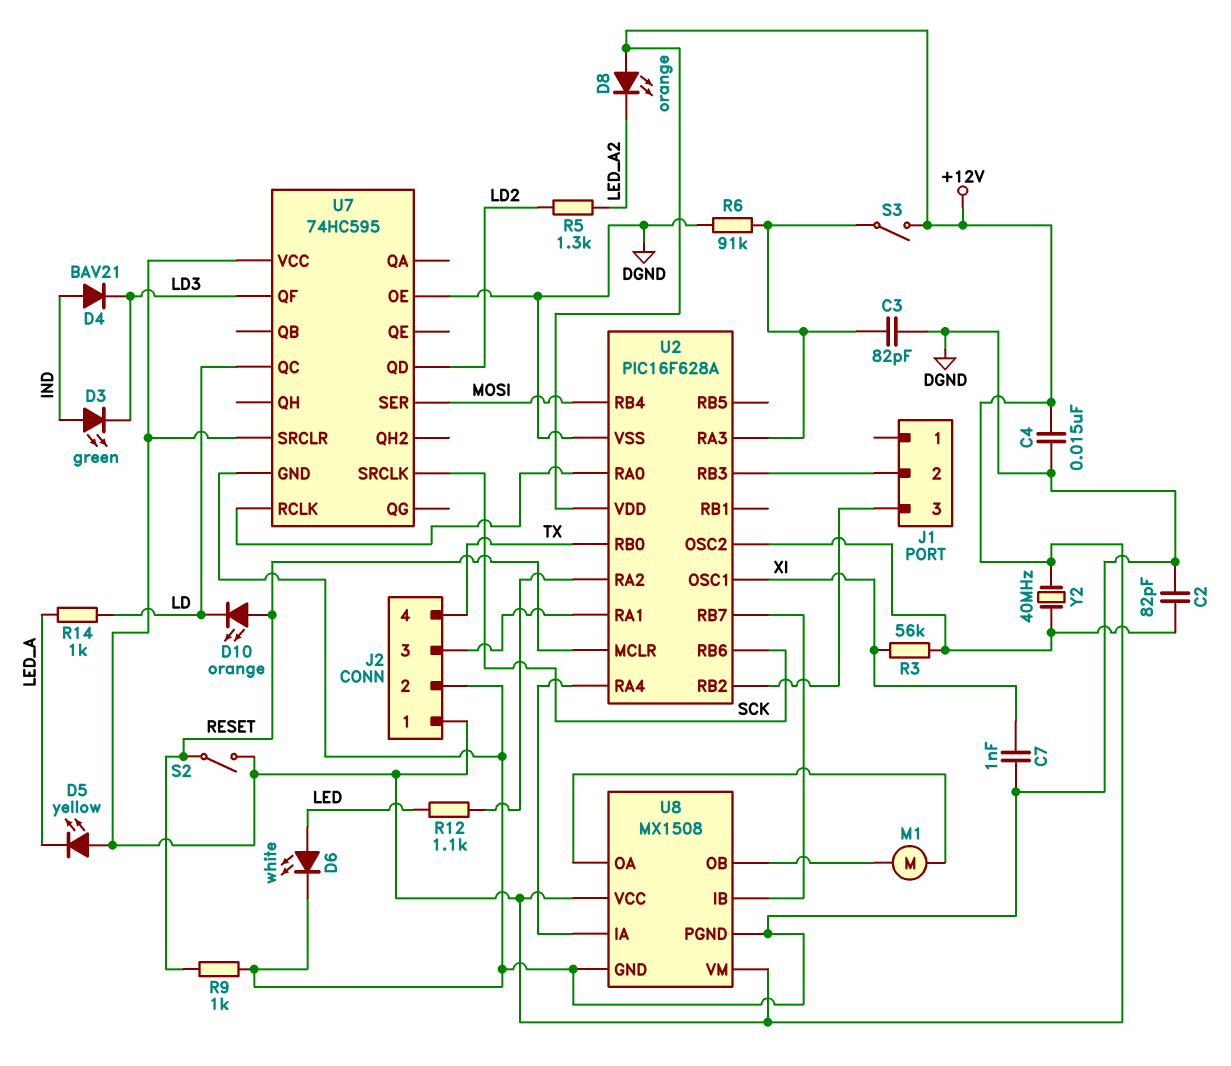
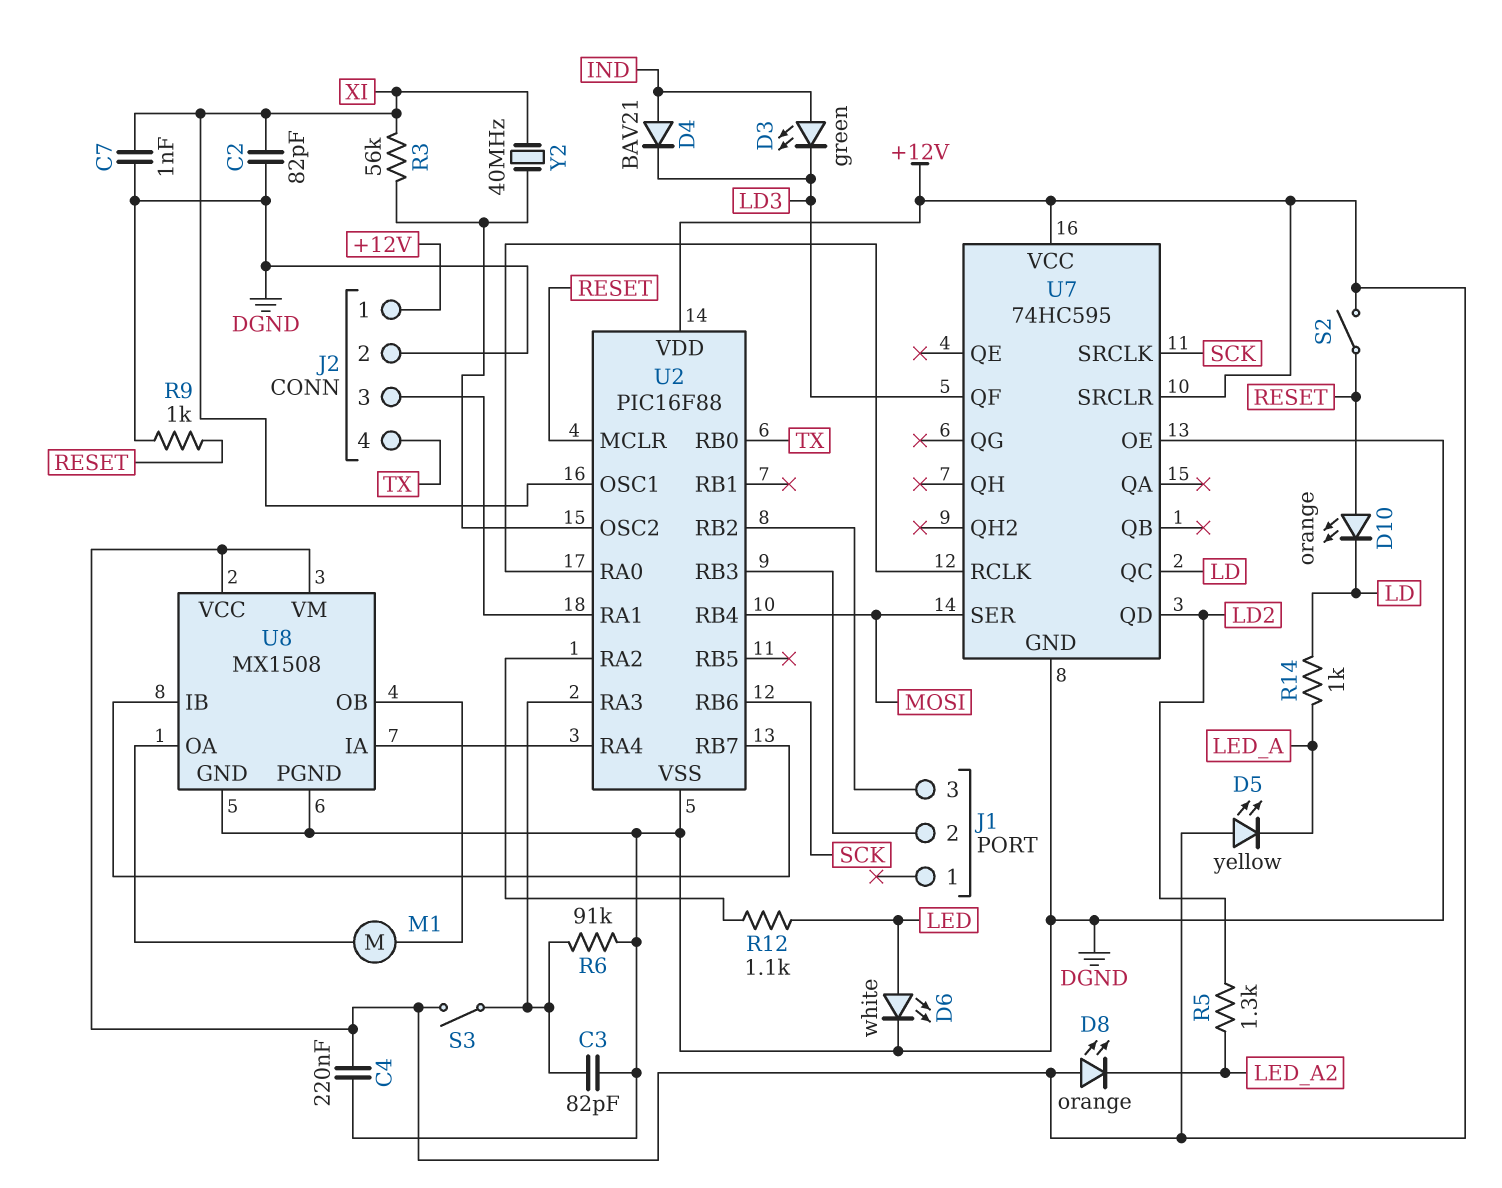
C2: 82pF (DGND, U2/OSC2) -> 82pF (DGND, XI)
C4: 15nF (+12V, DGND) -> 220nF (+12V, DGND)
U2: PIC16F628A -> PIC16F88
Y2: 40MHz (+12V, U2/OSC2) -> 40MHz (U2/OSC2, XI)

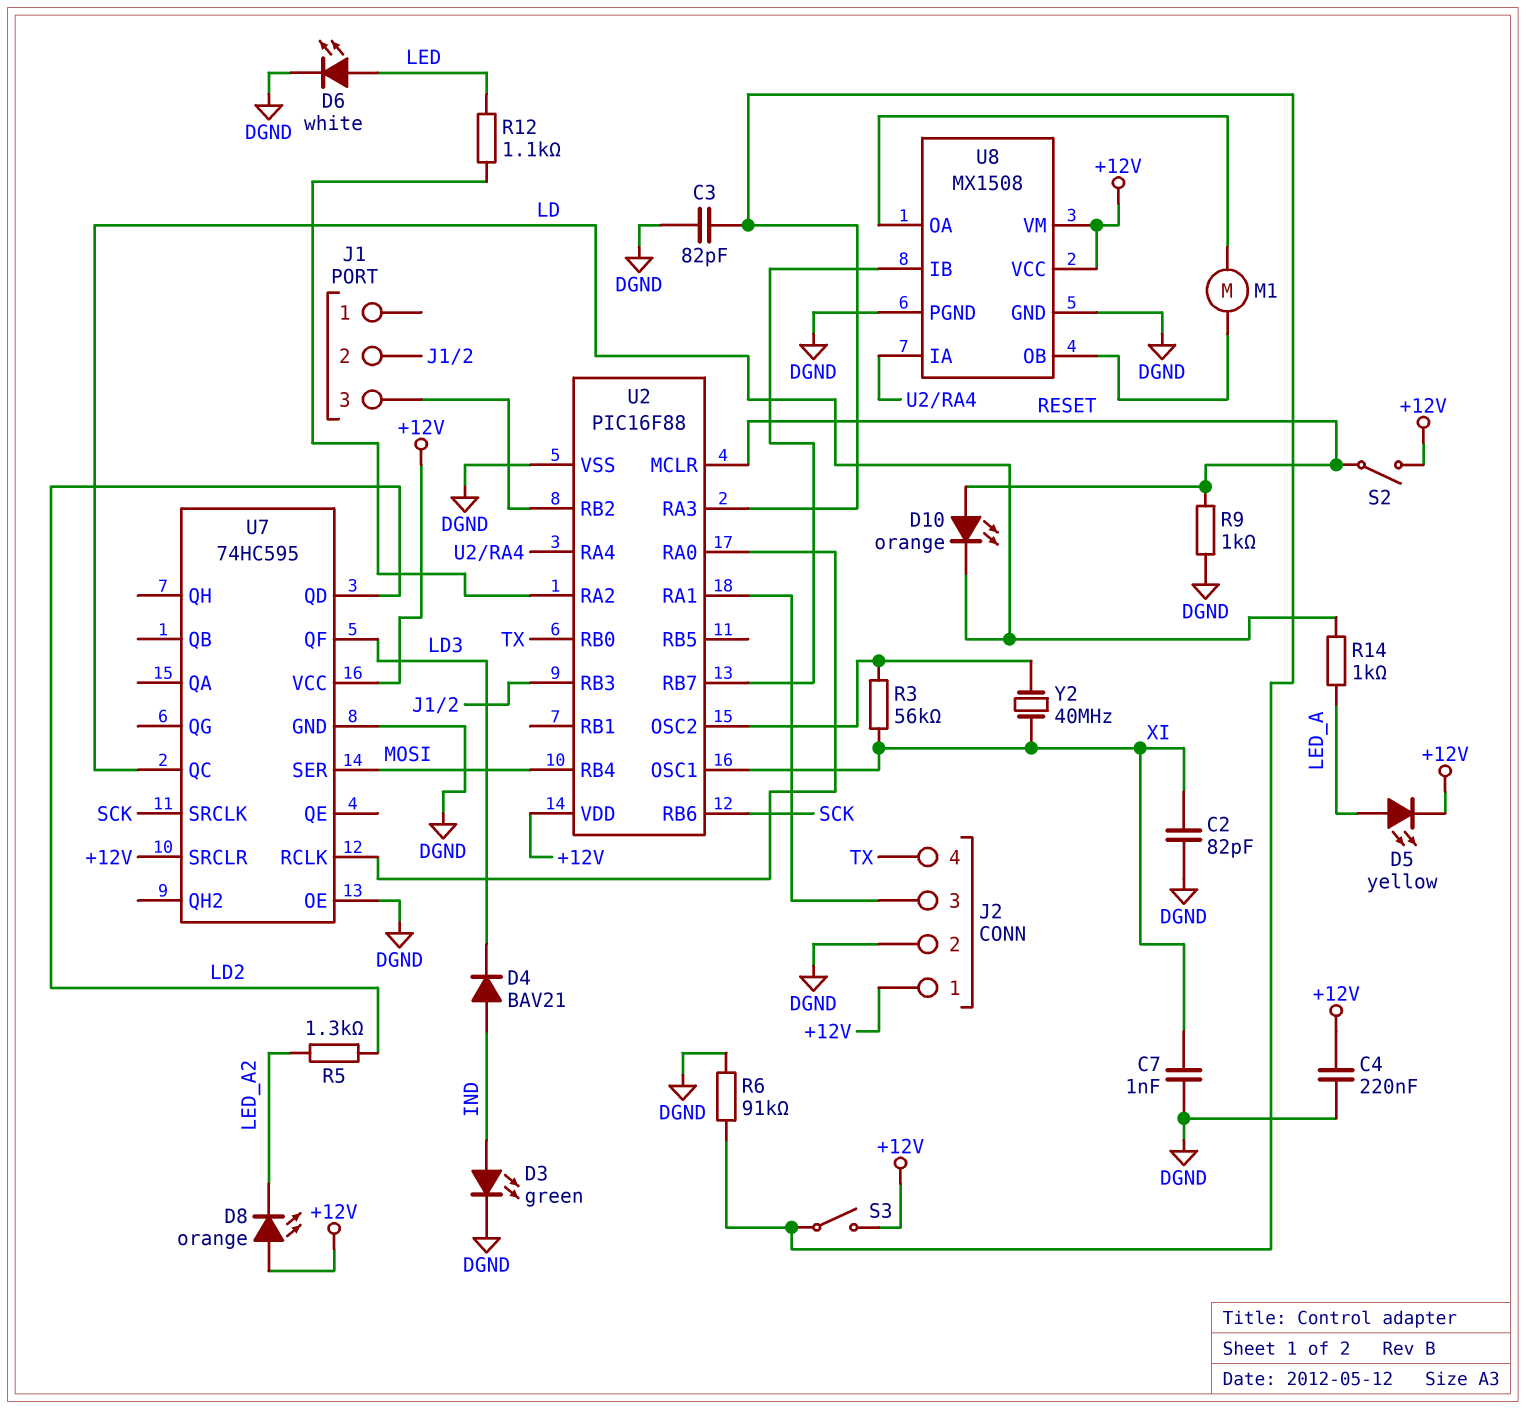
D3: LED green (A IND, K LD3) -> LED green (A IND, K DGND)
D5: LED yellow (A +12V, K LED_A) -> LED yellow (A LED_A, K +12V)

